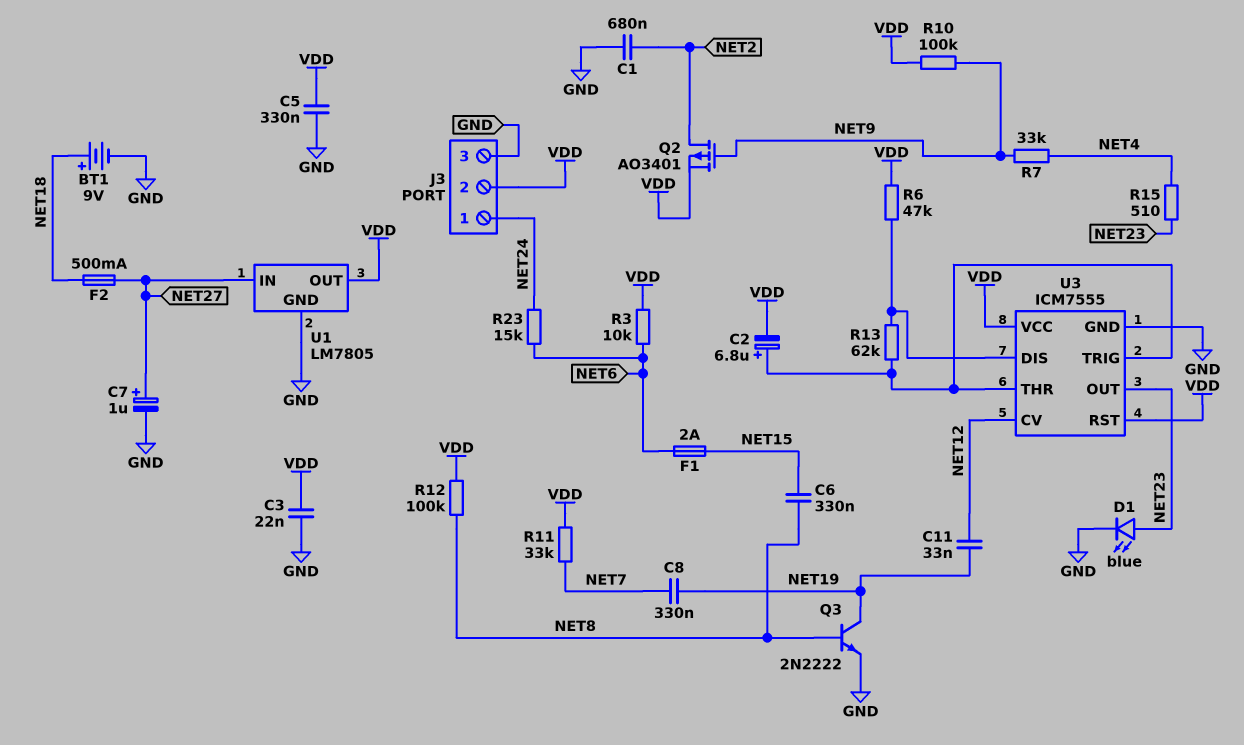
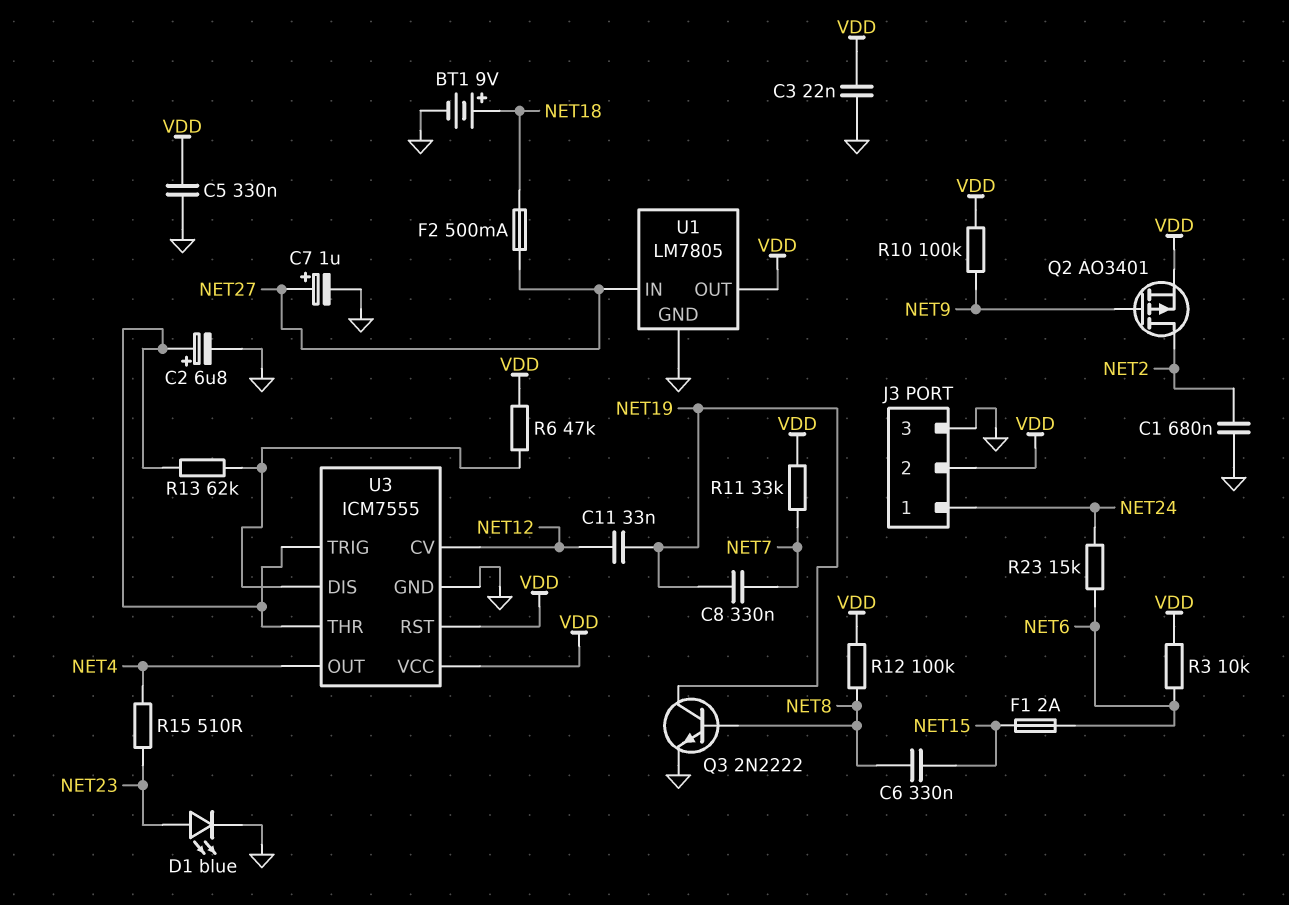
C2: 6.8uF (plus U3/THR, minus VDD) -> 6.8uF (plus U3/THR, minus GND)
R7: 33k (NET4, NET9) -> none
U3 pin OUT: NET23 -> NET4

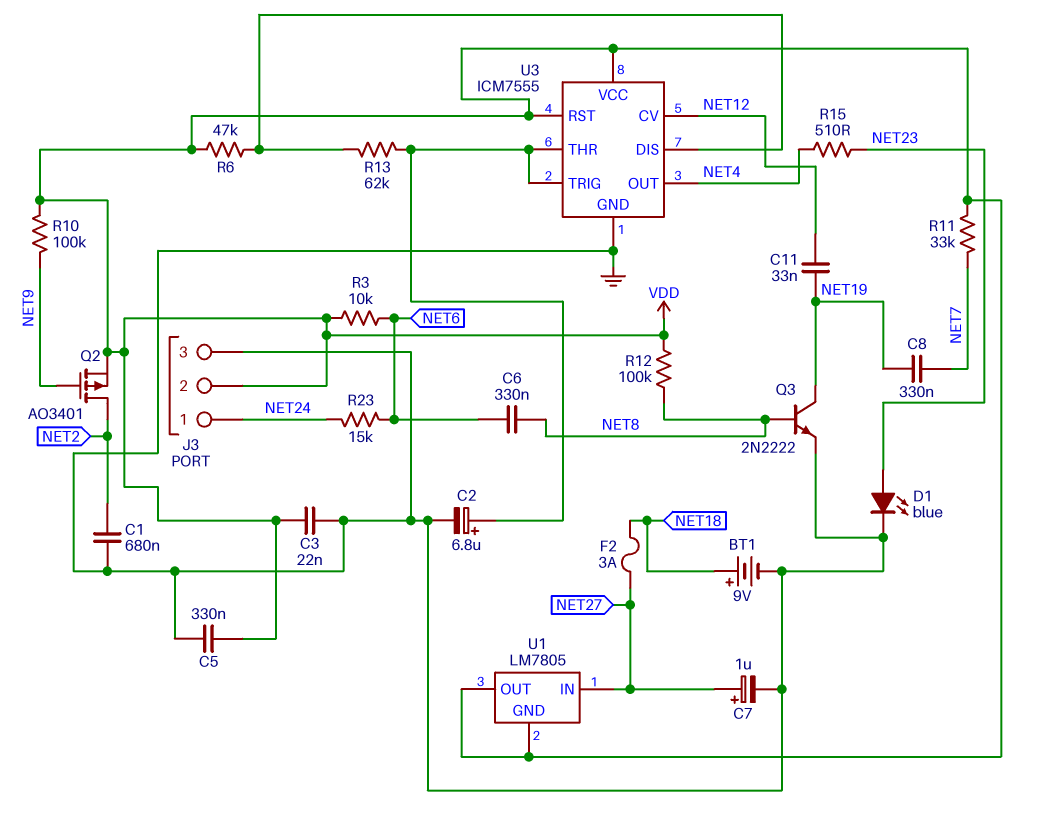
C6: 330nF (NET8, NET15) -> 330nF (NET6, NET8)
F1: 2A (NET6, NET15) -> none
F2: 500mA (NET18, NET27) -> 3A (NET18, NET27)
U1 pin GND: GND -> VDD

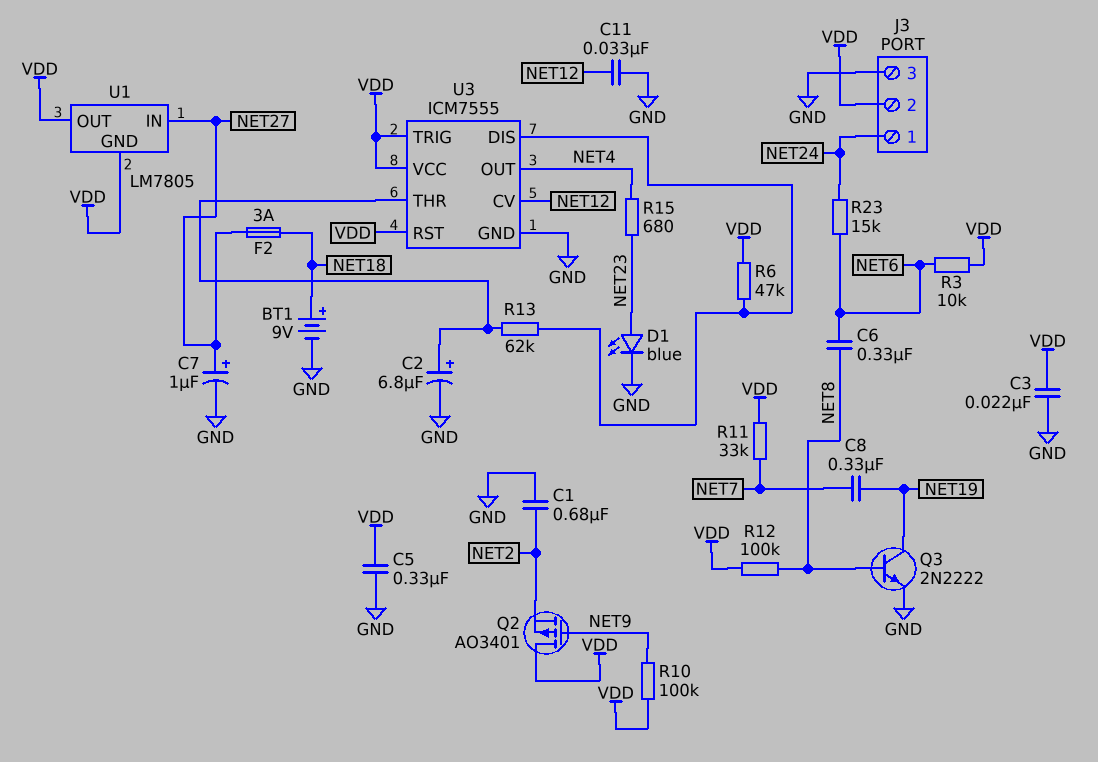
C11: 33nF (NET12, NET19) -> 33nF (GND, NET12)
Q2: PMOS AO3401 (G NET9, D NET2, S VDD) -> PMOS AO3401 (G NET9, D VDD, S NET2)
R15: 510 (NET4, NET23) -> 680 (NET4, NET23)
U3 pin TRIG: U3/THR -> VDD

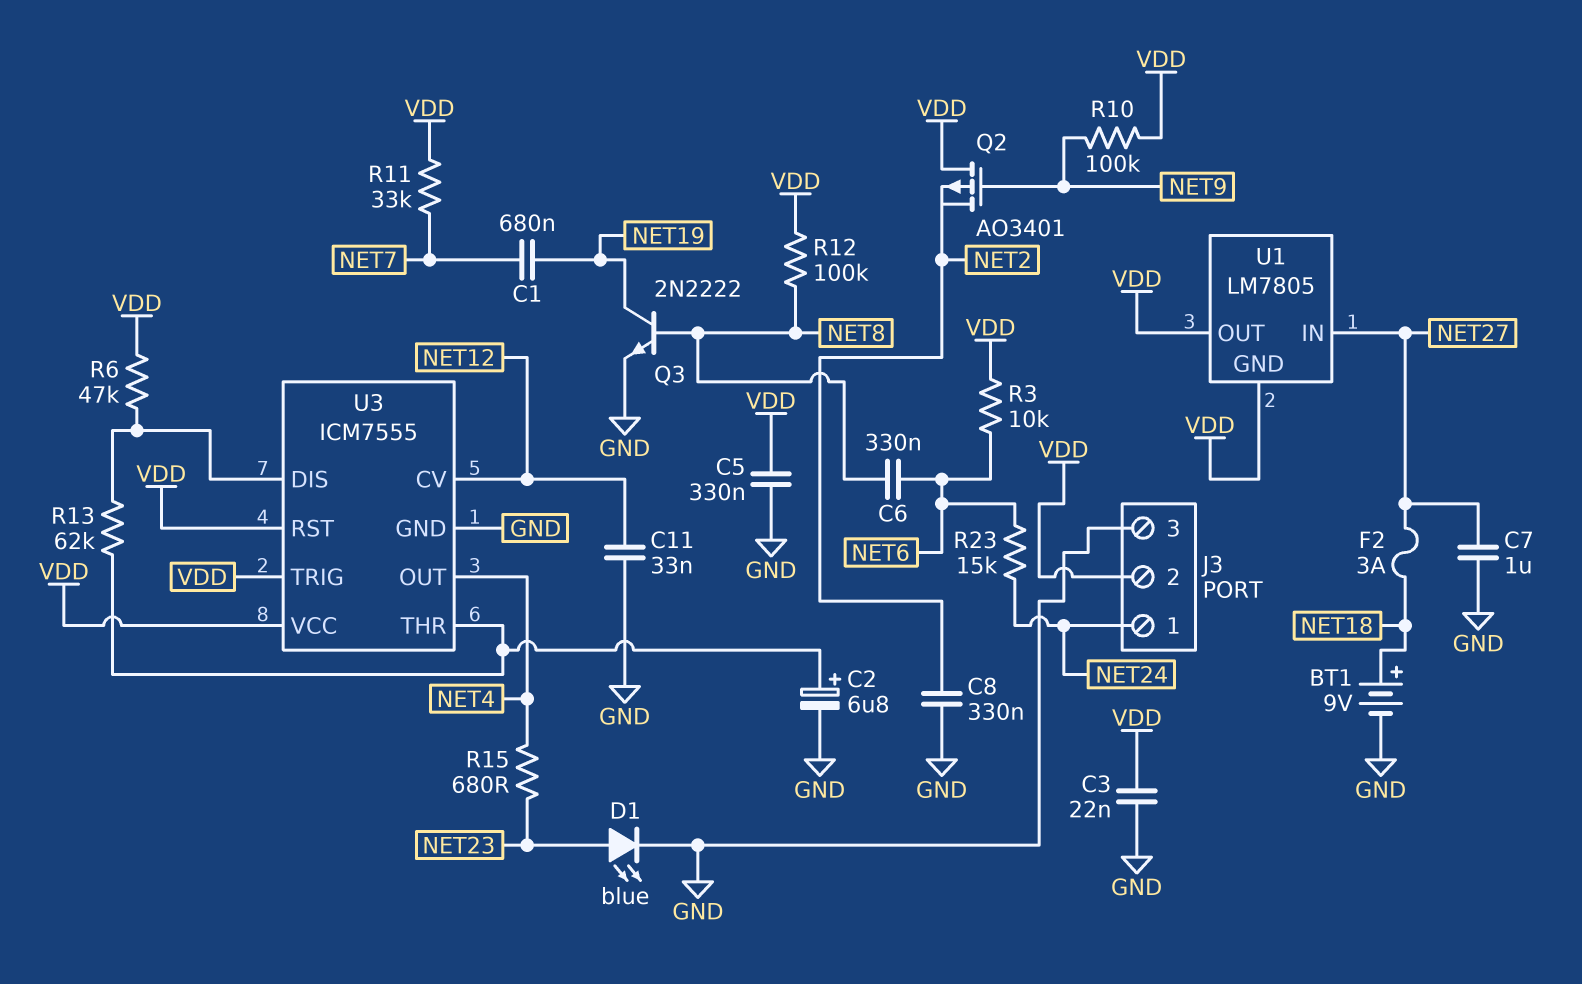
C1: 680nF (GND, NET2) -> 680nF (NET7, NET19)
C7: 1uF (plus NET27, minus GND) -> 1uF (GND, NET27)
C8: 330nF (NET7, NET19) -> 330nF (GND, NET2)

